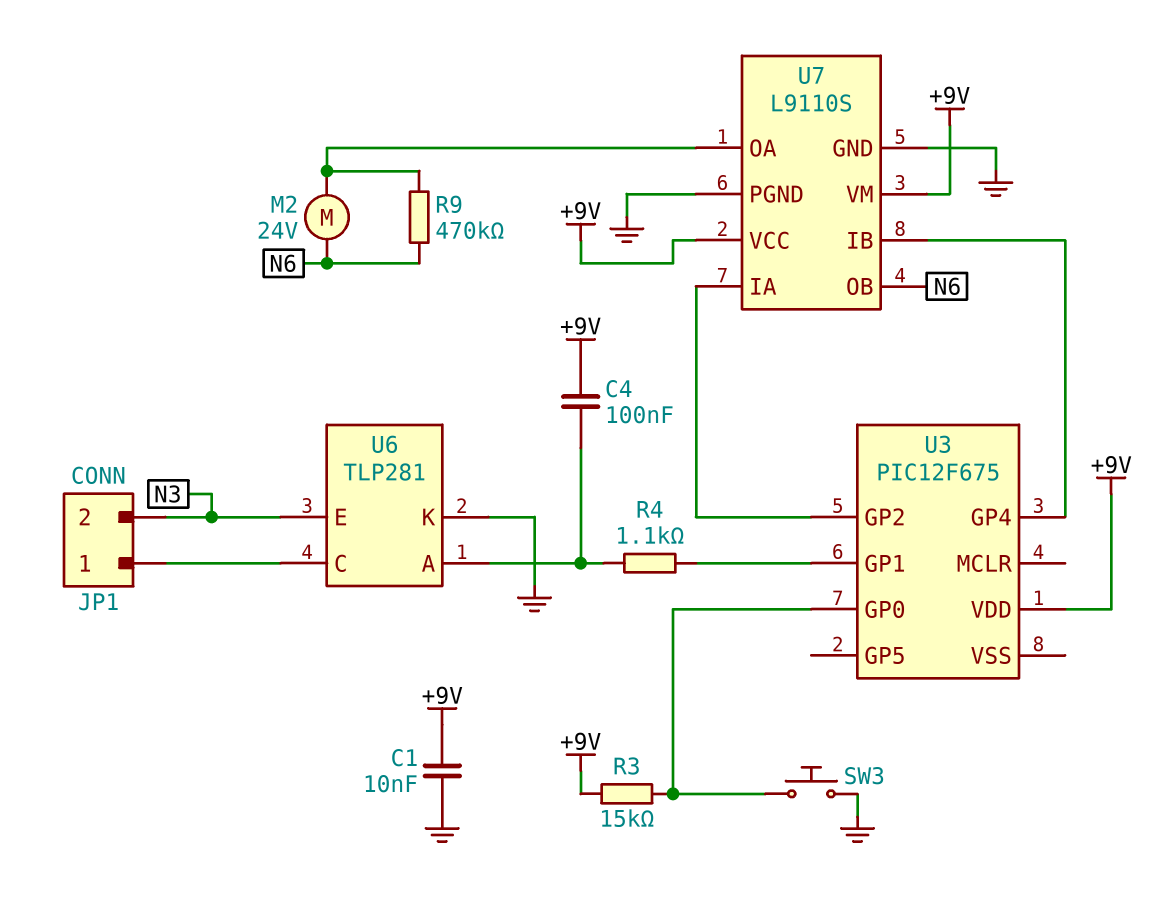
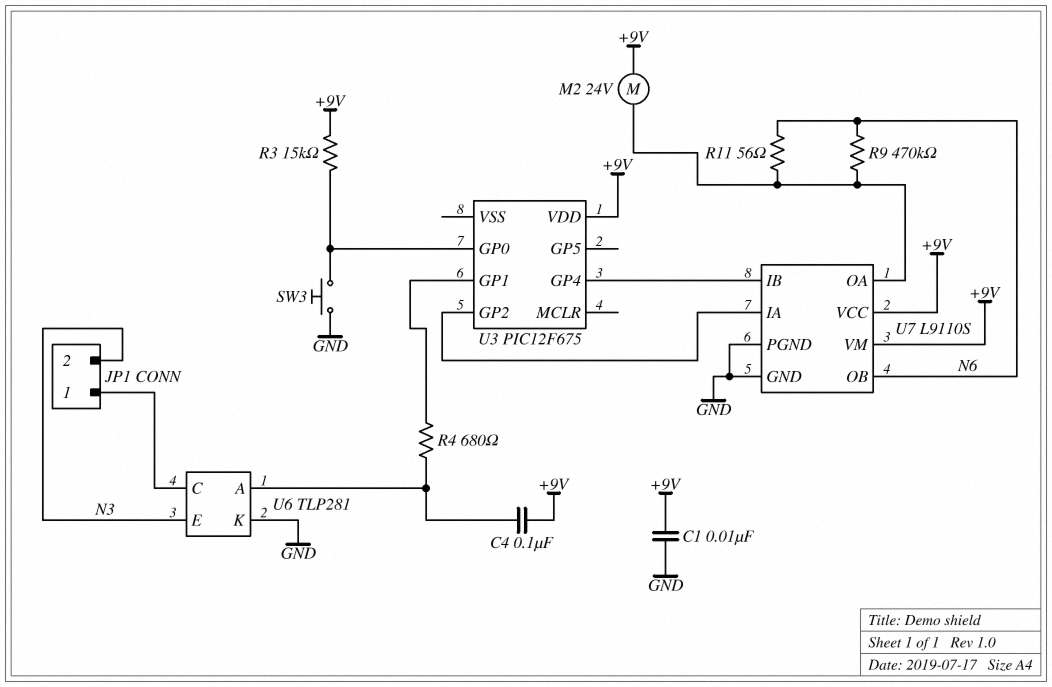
M2: motor 24V (N6, U7/OA) -> motor 24V (+9V, U7/OA)
R4: 1.1k (U3/GP1, U6/A) -> 680 (U3/GP1, U6/A)
R11: none -> 56 (N6, U7/OA)

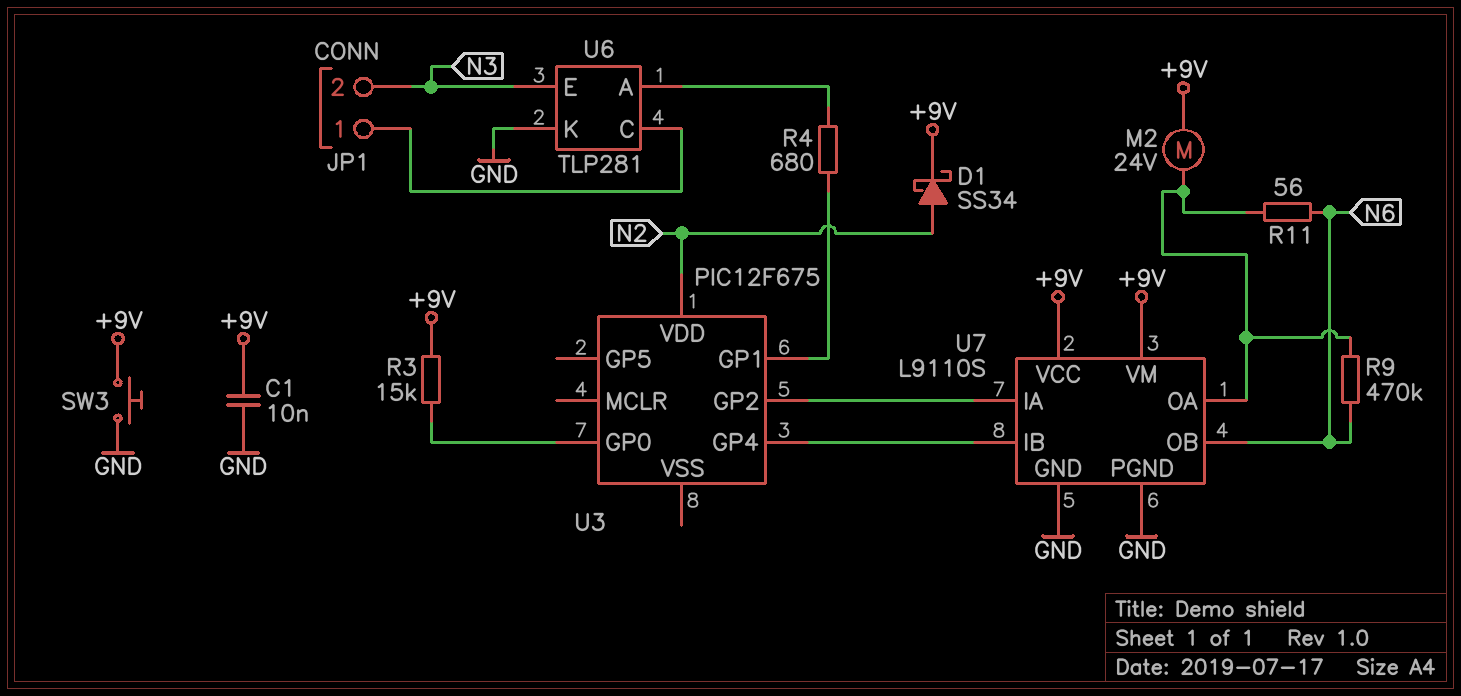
C4: 100nF (+9V, U6/A) -> none
D1: none -> schottky SS34 (A N2, K +9V)
SW3: button (GND, U3/GP0) -> button (+9V, GND)
U3 pin VDD: +9V -> N2

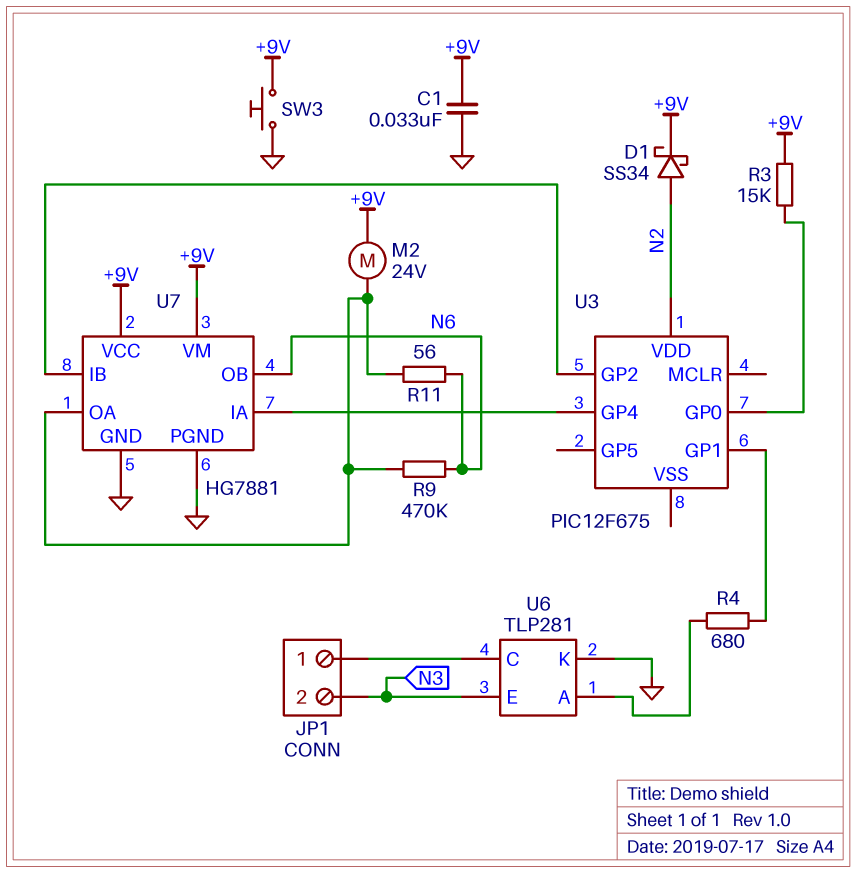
C1: 10nF (+9V, GND) -> 33nF (+9V, GND)
U7: L9110S -> HG7881
U7 pin IA: U3/GP2 -> U3/GP4
U7 pin IB: U3/GP4 -> U3/GP2

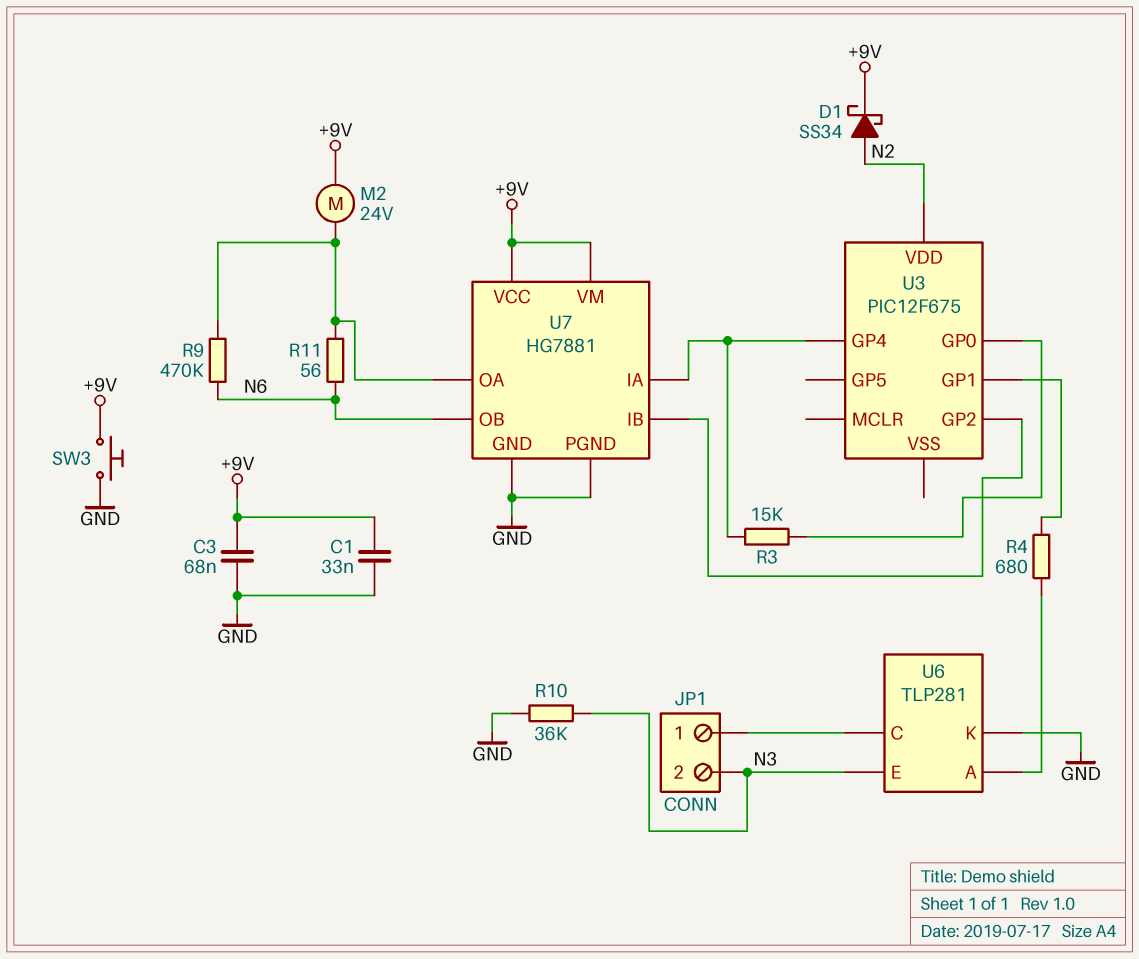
C3: none -> 68nF (+9V, GND)
R3: 15k (+9V, U3/GP0) -> 15k (U3/GP0, U3/GP4)
R10: none -> 36k (GND, N3)

